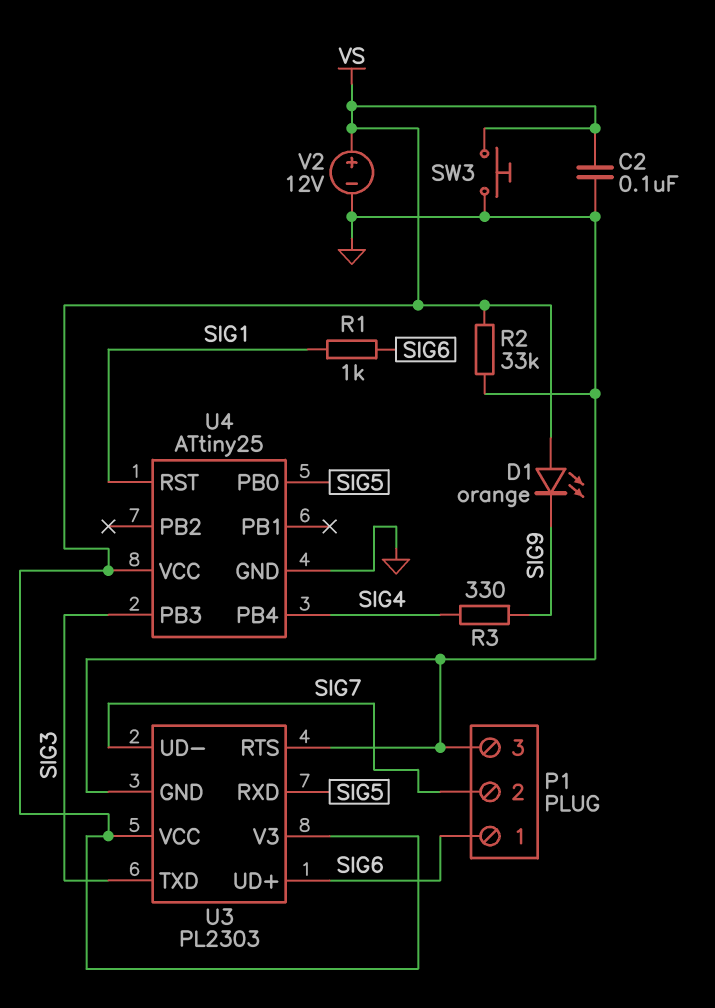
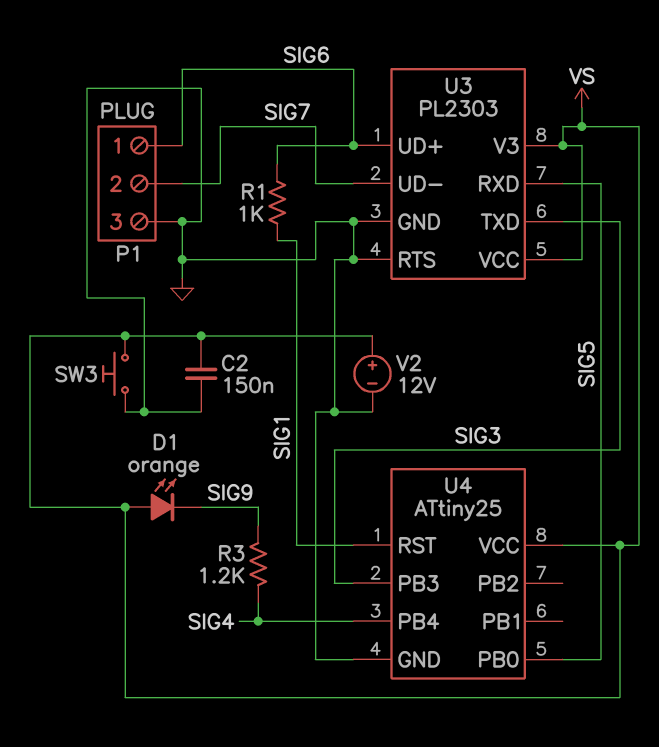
C2: 100nF (GND, VS) -> 150nF (GND, VS)
R2: 33k (GND, VS) -> none
R3: 330 (SIG4, SIG9) -> 1.2k (SIG4, SIG9)

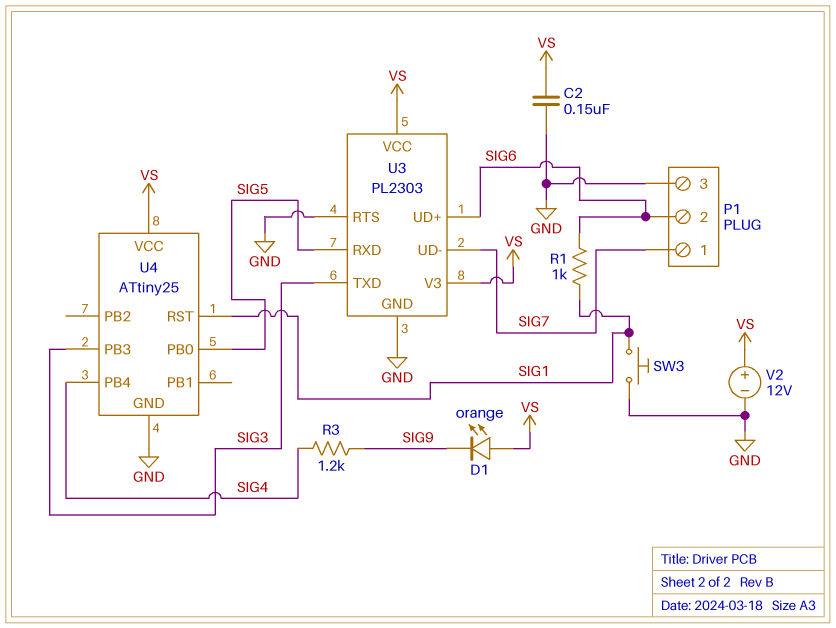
P1 pin 1: SIG6 -> SIG7
P1 pin 2: SIG7 -> SIG6
SW3: button (GND, VS) -> button (GND, SIG1)

